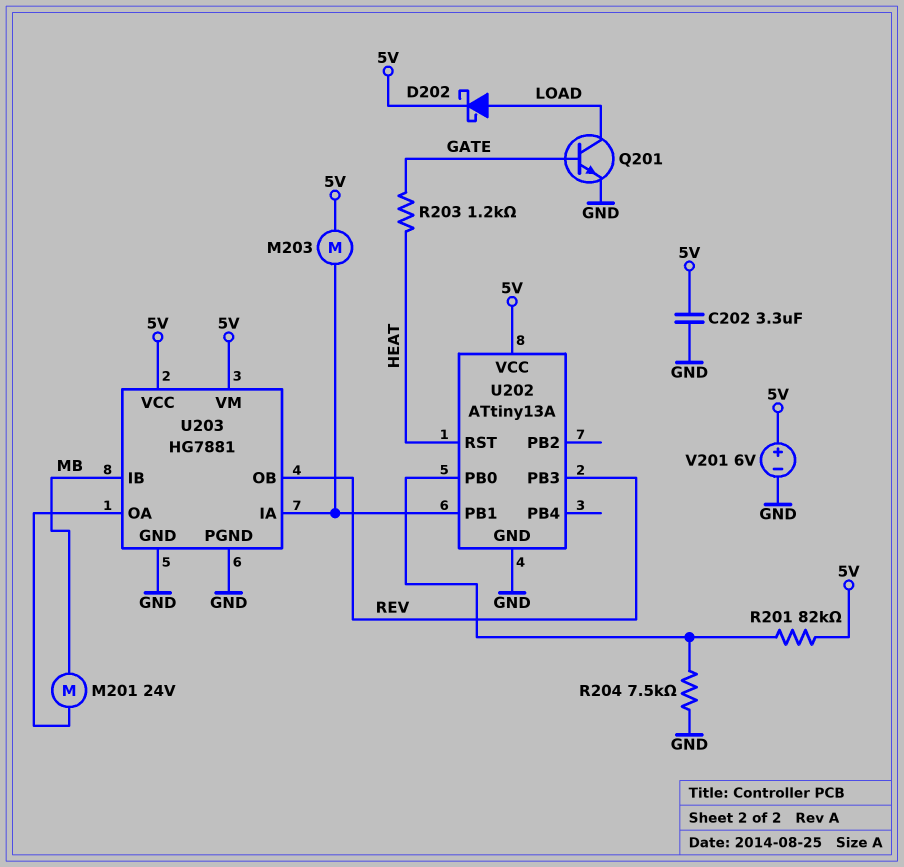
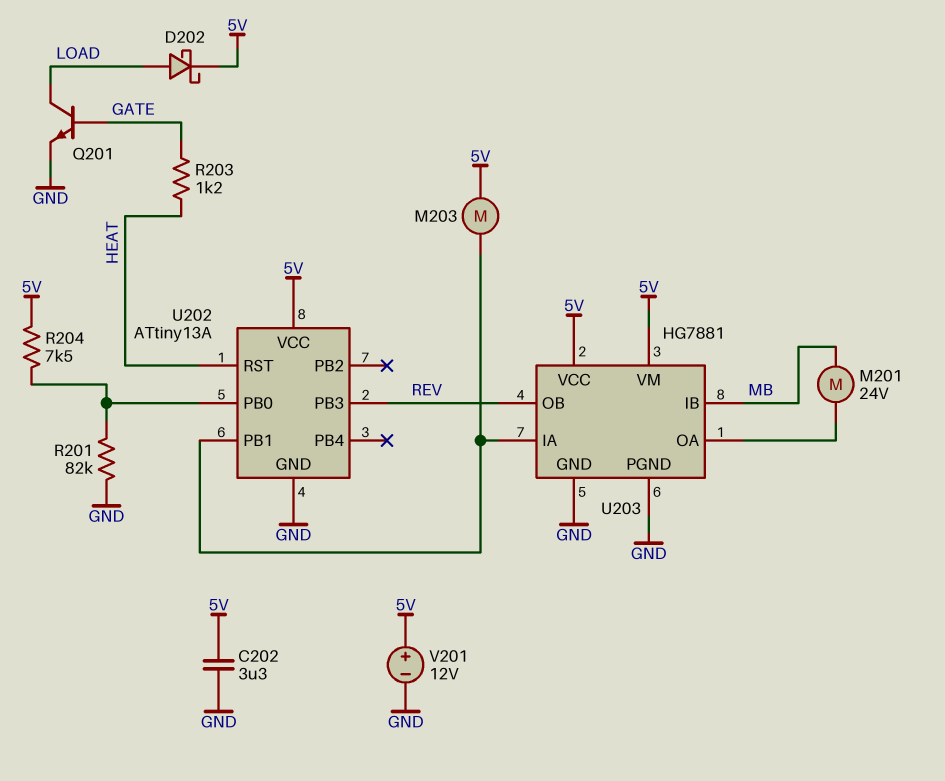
R201: 82k (5V, U202/PB0) -> 82k (GND, U202/PB0)
R204: 7.5k (GND, U202/PB0) -> 7.5k (5V, U202/PB0)
V201: 6V (plus 5V, minus GND) -> 12V (plus 5V, minus GND)

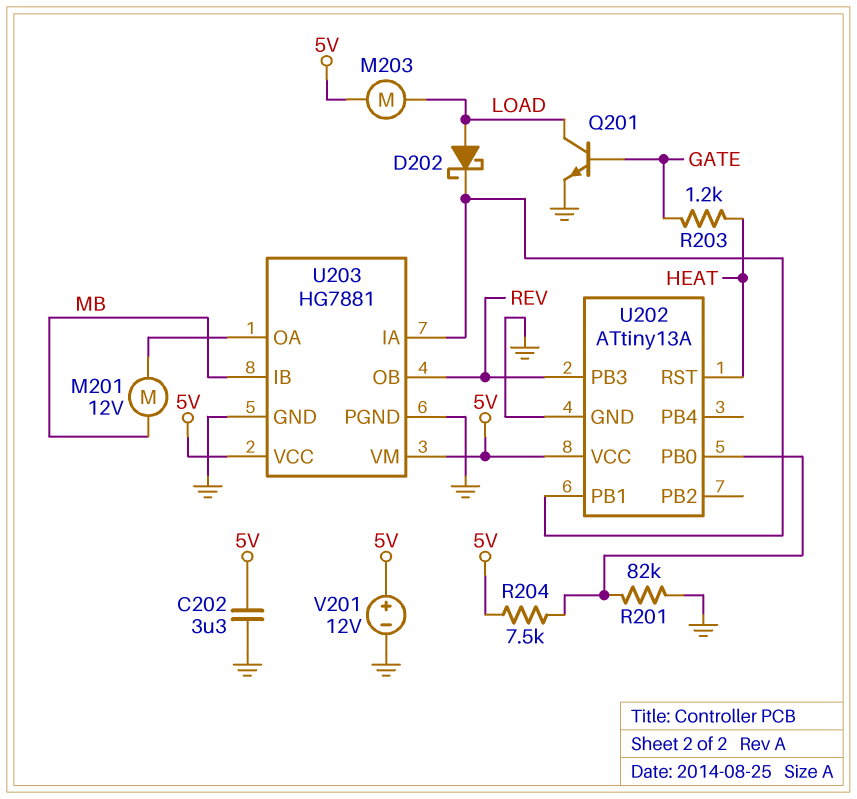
D202: schottky (A LOAD, K 5V) -> schottky (A LOAD, K U202/PB1)
M201: motor 24V (MB, U203/OA) -> motor 12V (MB, U203/OA)
M203: motor (5V, U202/PB1) -> motor (5V, LOAD)

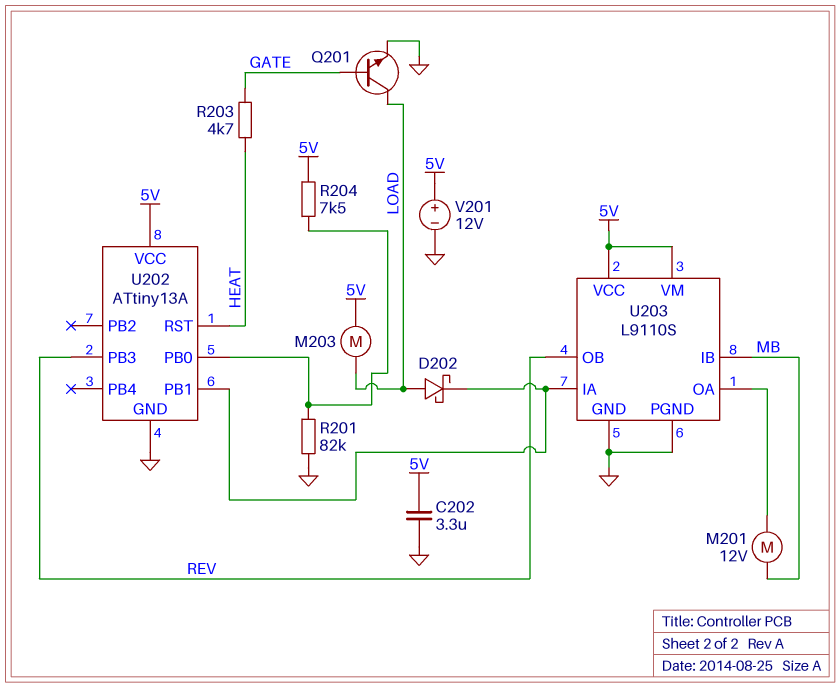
R203: 1.2k (GATE, HEAT) -> 4.7k (GATE, HEAT)
U203: HG7881 -> L9110S

